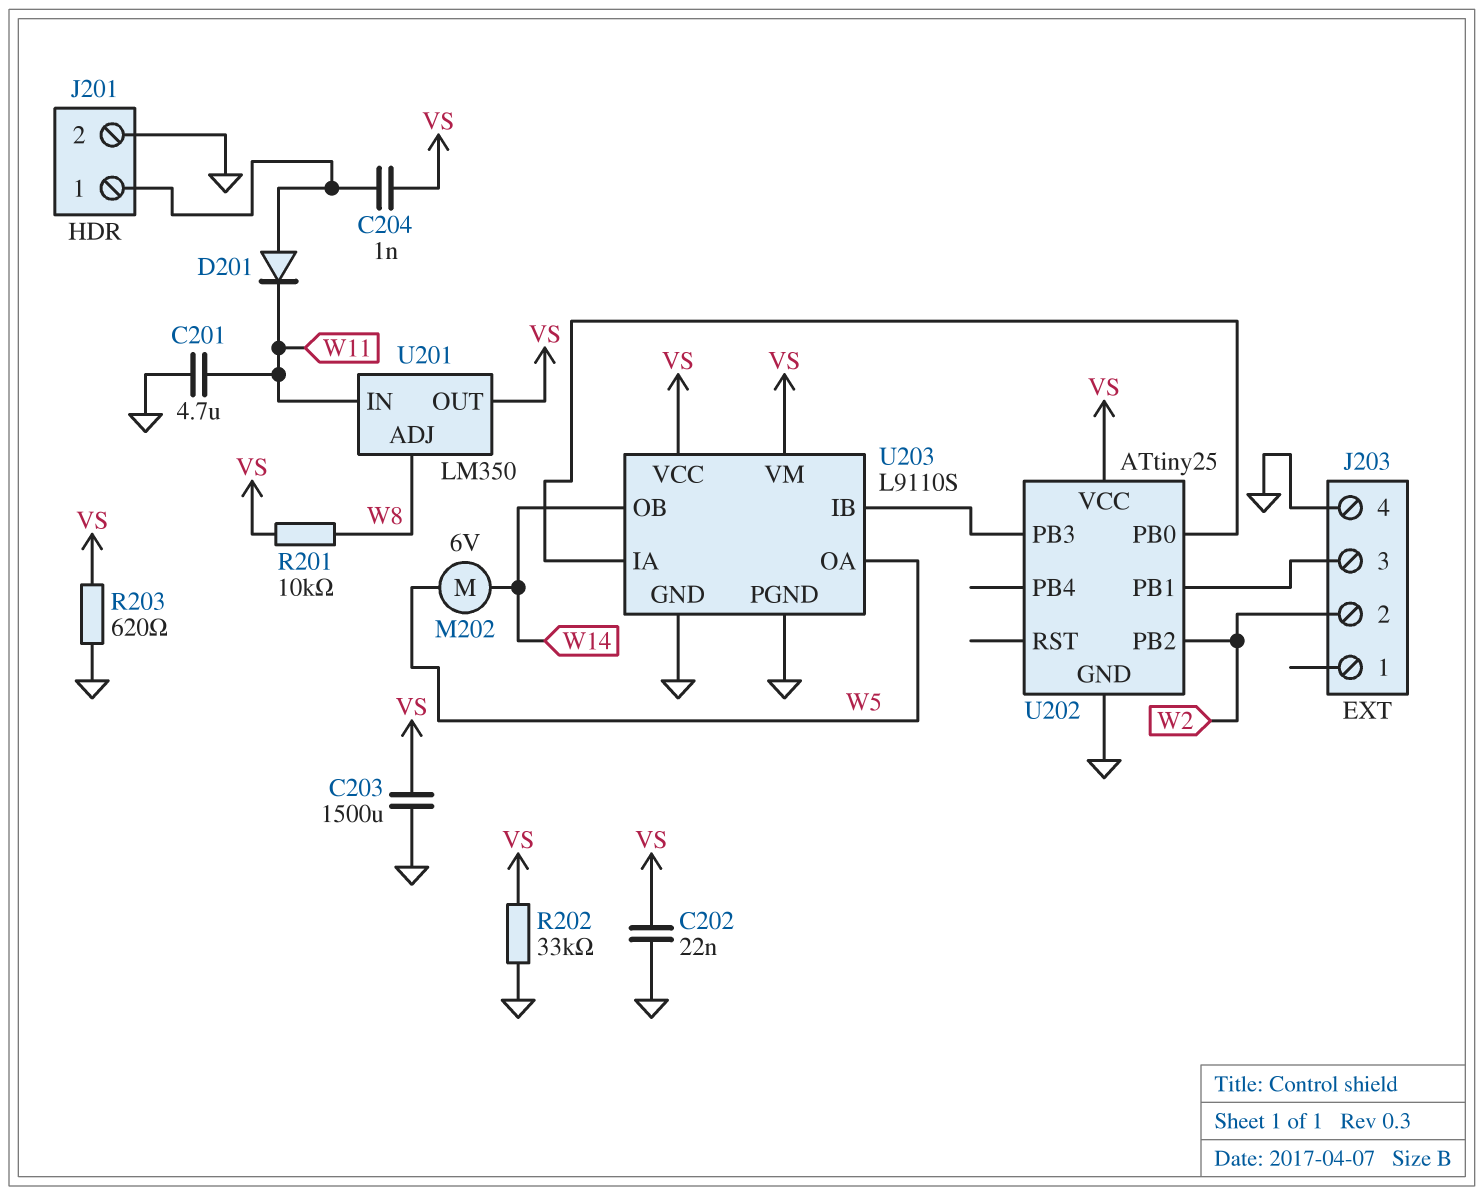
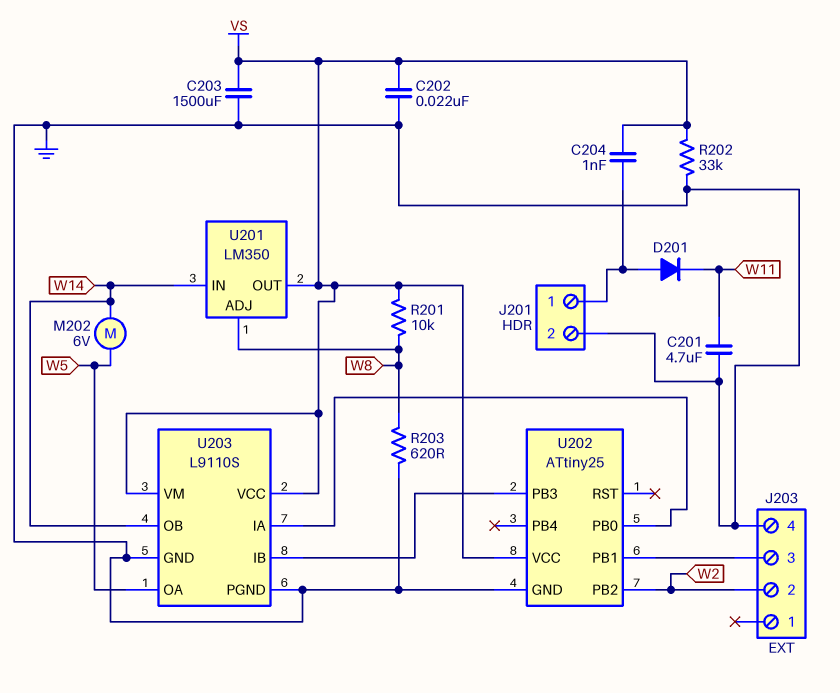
R203: 620 (GND, VS) -> 620 (GND, W8)
U201 pin IN: W11 -> W14

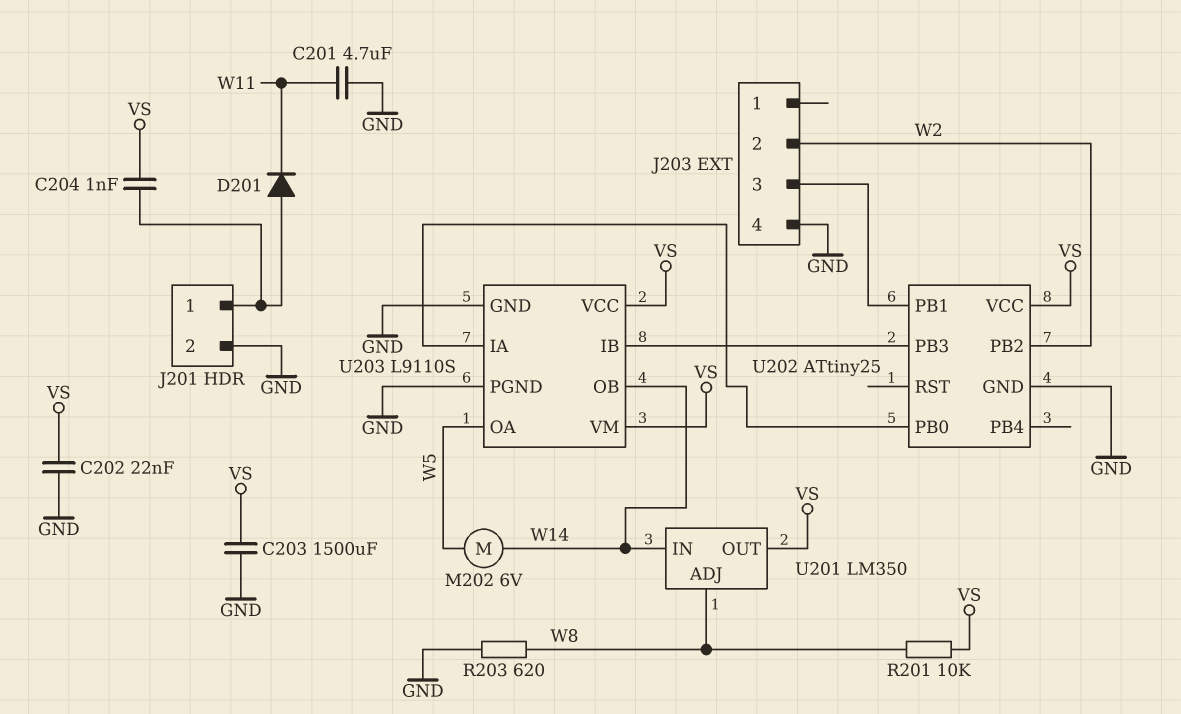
R202: 33k (GND, VS) -> none

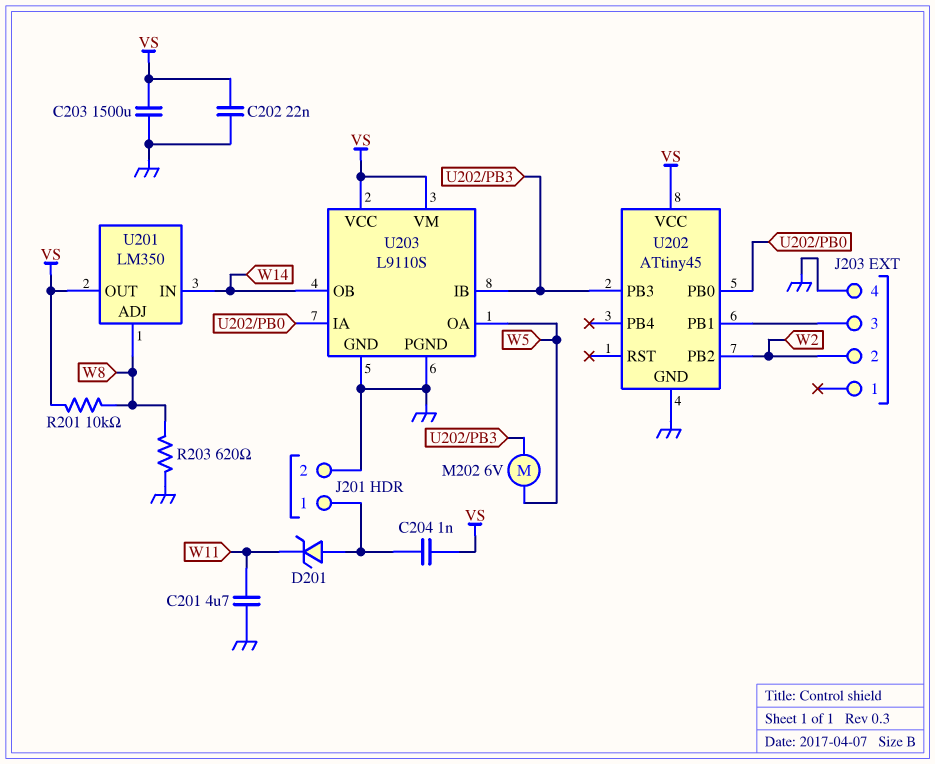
D201: diode (A J201/1, K W11) -> zener (A J201/1, K W11)
M202: motor 6V (W5, W14) -> motor 6V (U202/PB3, W5)
U202: ATtiny25 -> ATtiny45

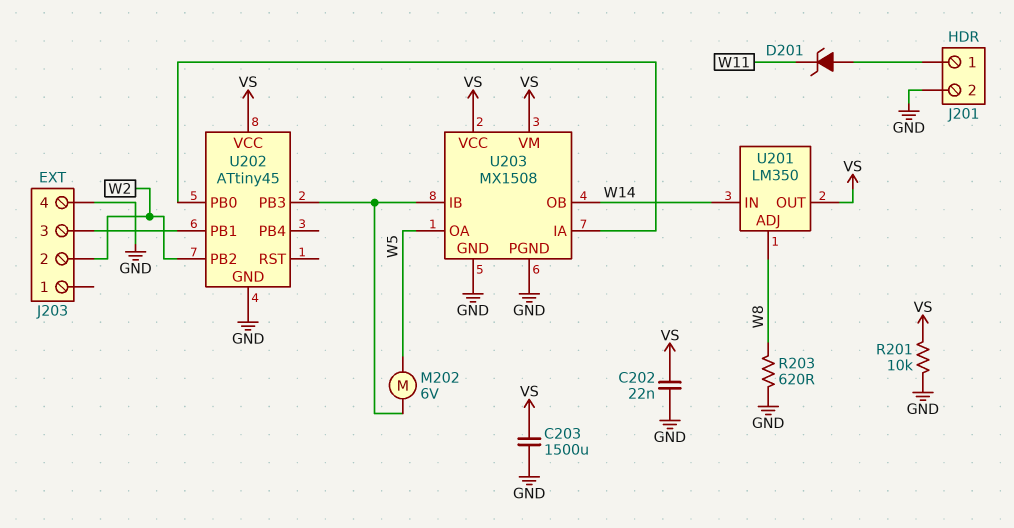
C201: 4.7uF (GND, W11) -> none
C204: 1nF (J201/1, VS) -> none
R201: 10k (VS, W8) -> 10k (GND, VS)
U203: L9110S -> MX1508

